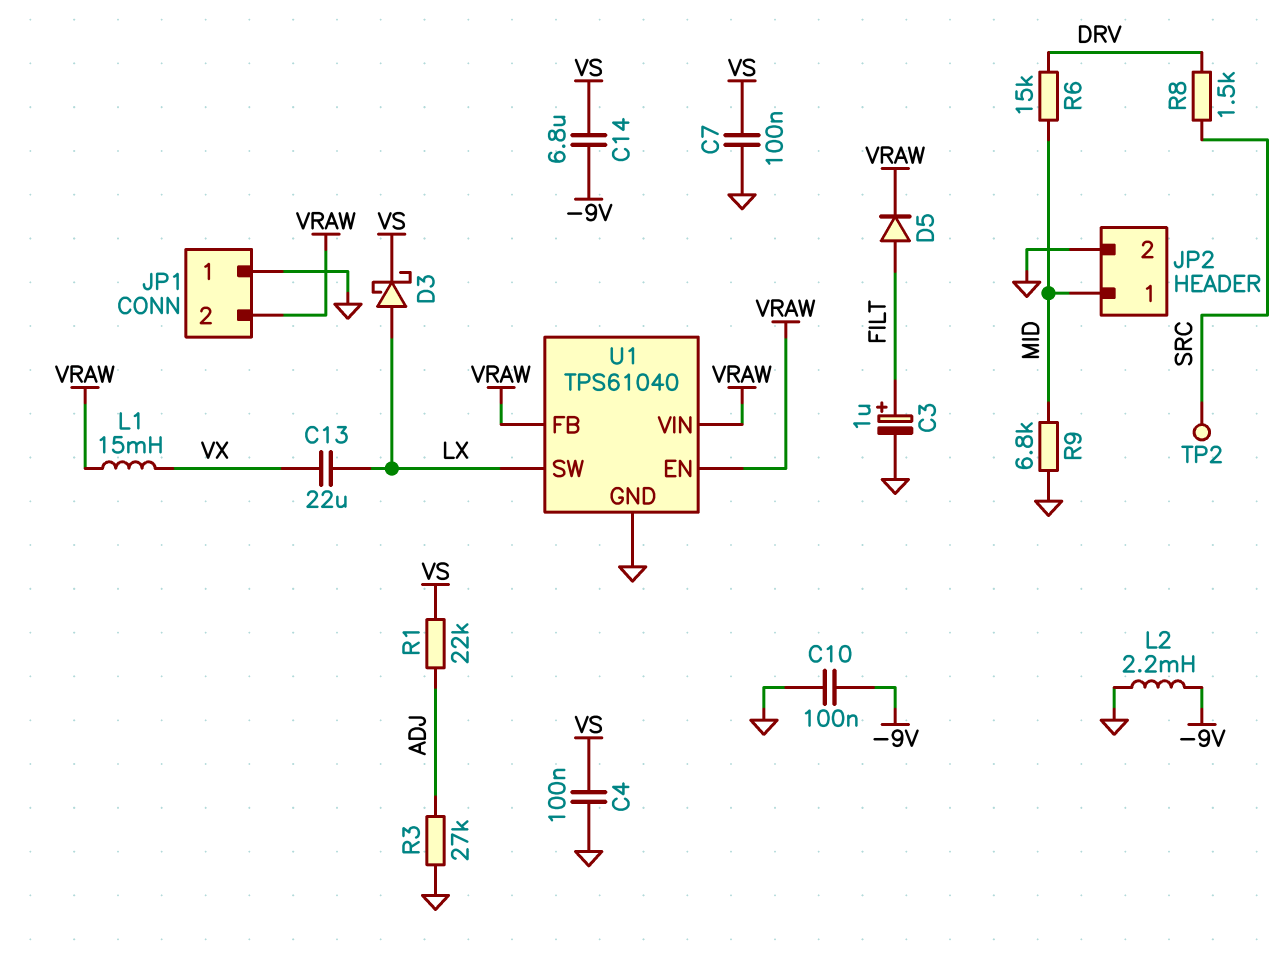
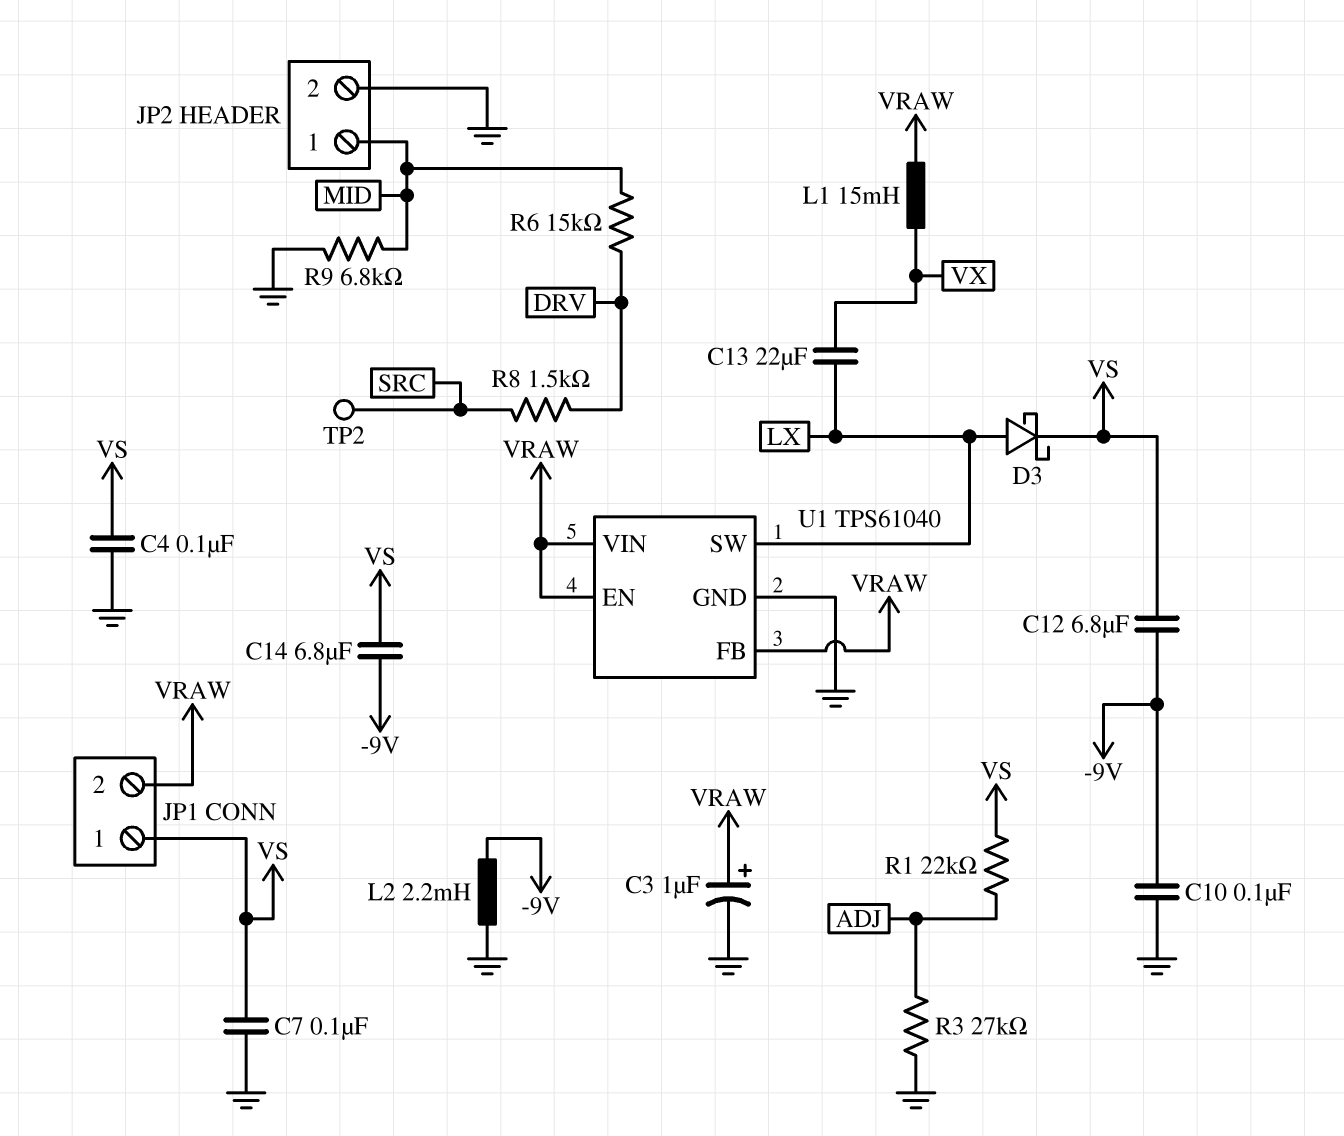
C3: 1uF (plus FILT, minus GND) -> 1uF (plus VRAW, minus GND)
C12: none -> 6.8uF (-9V, VS)
D5: diode (A FILT, K VRAW) -> none
JP1 pin 1: GND -> VS

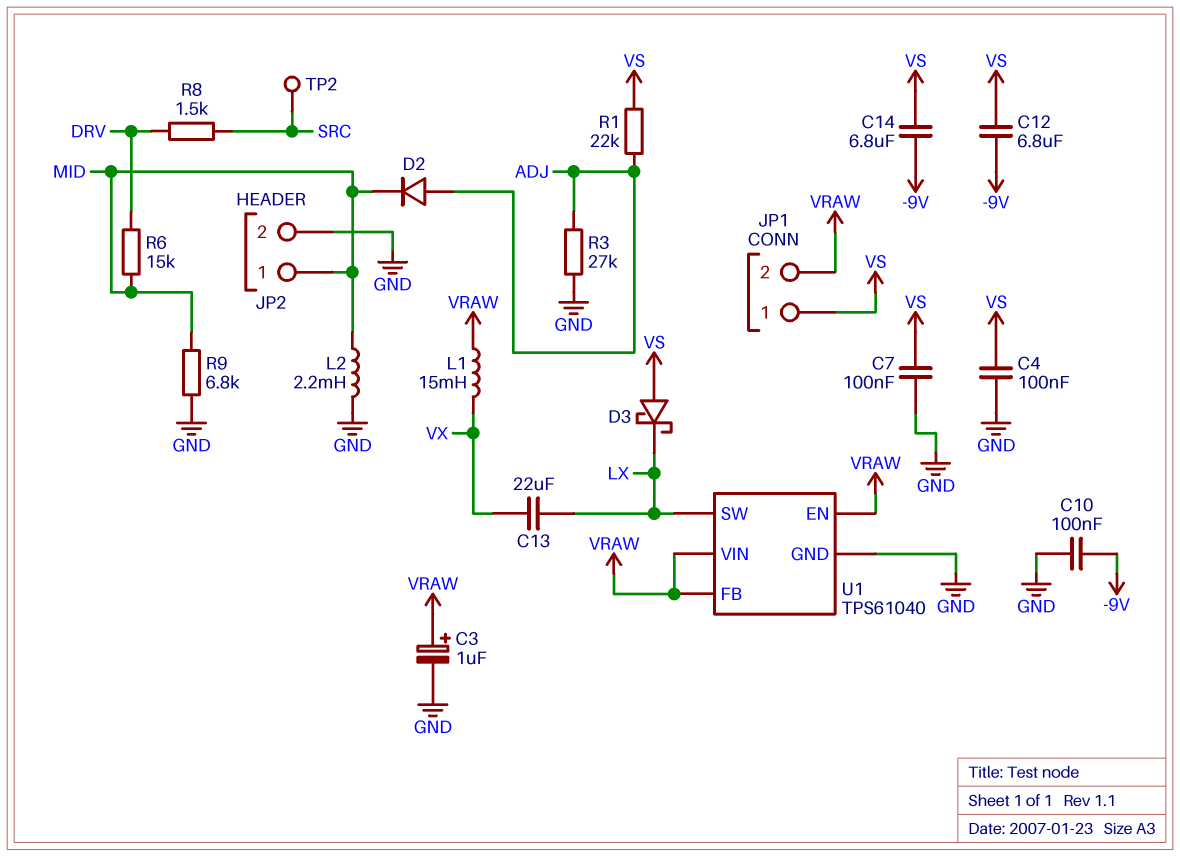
D2: none -> diode (A ADJ, K MID)
D3: schottky (A LX, K VS) -> schottky (A VS, K LX)
L2: 2.2mH (-9V, GND) -> 2.2mH (GND, MID)

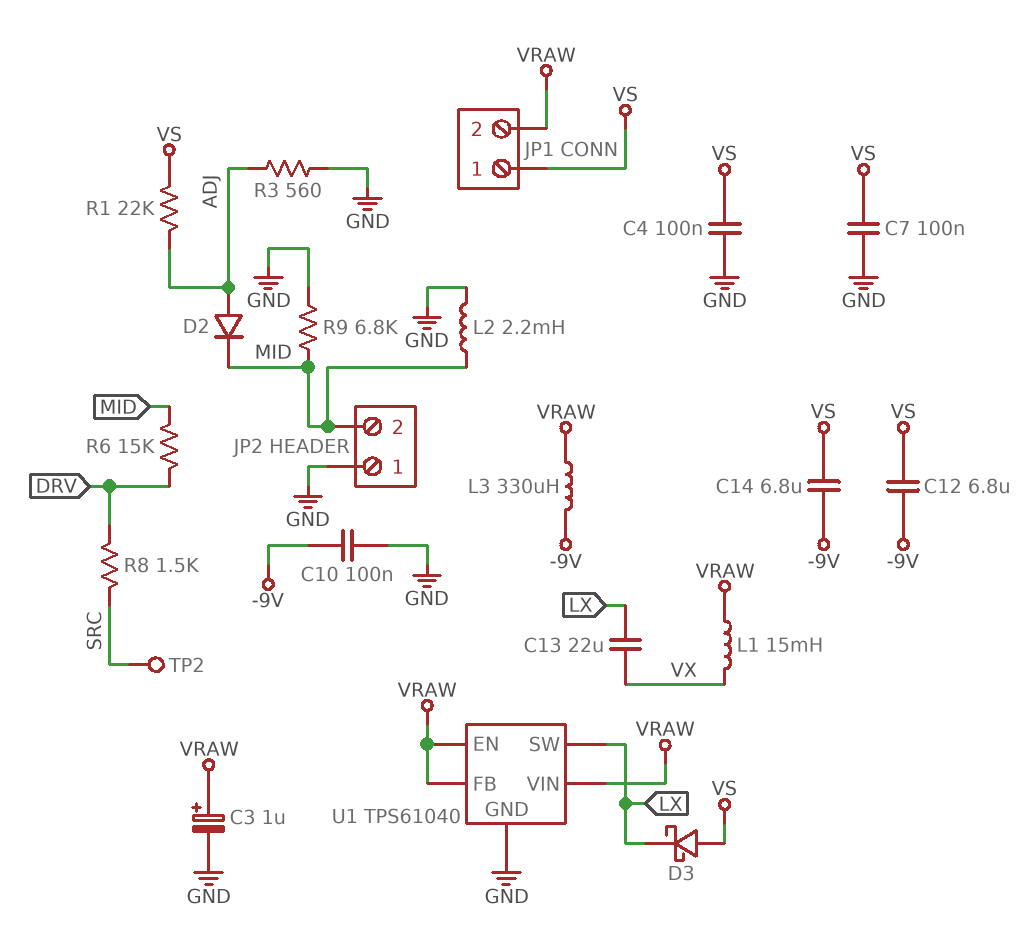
JP2 pin 1: MID -> GND
JP2 pin 2: GND -> MID
L3: none -> 330uH (-9V, VRAW)
R3: 27k (ADJ, GND) -> 560 (ADJ, GND)

